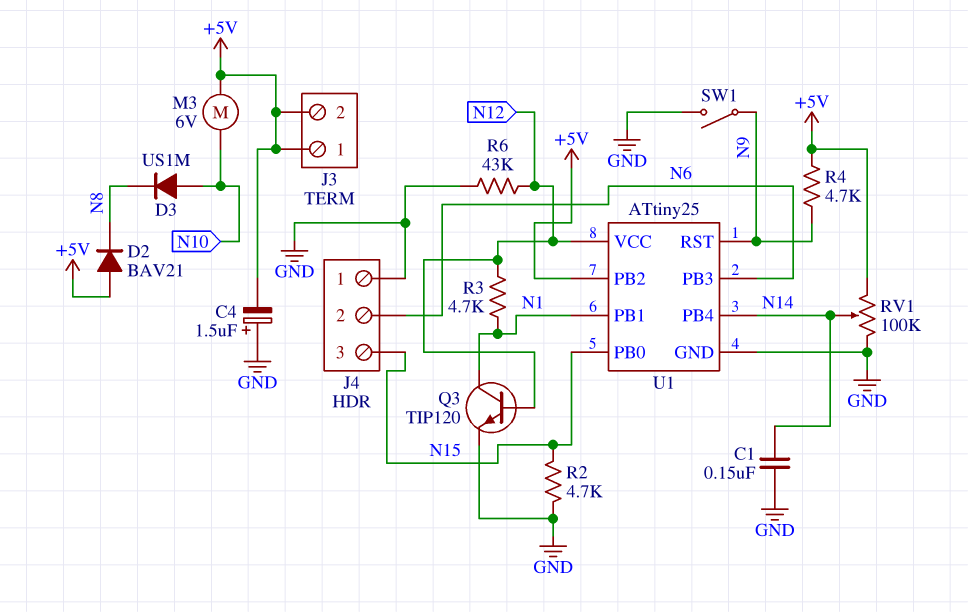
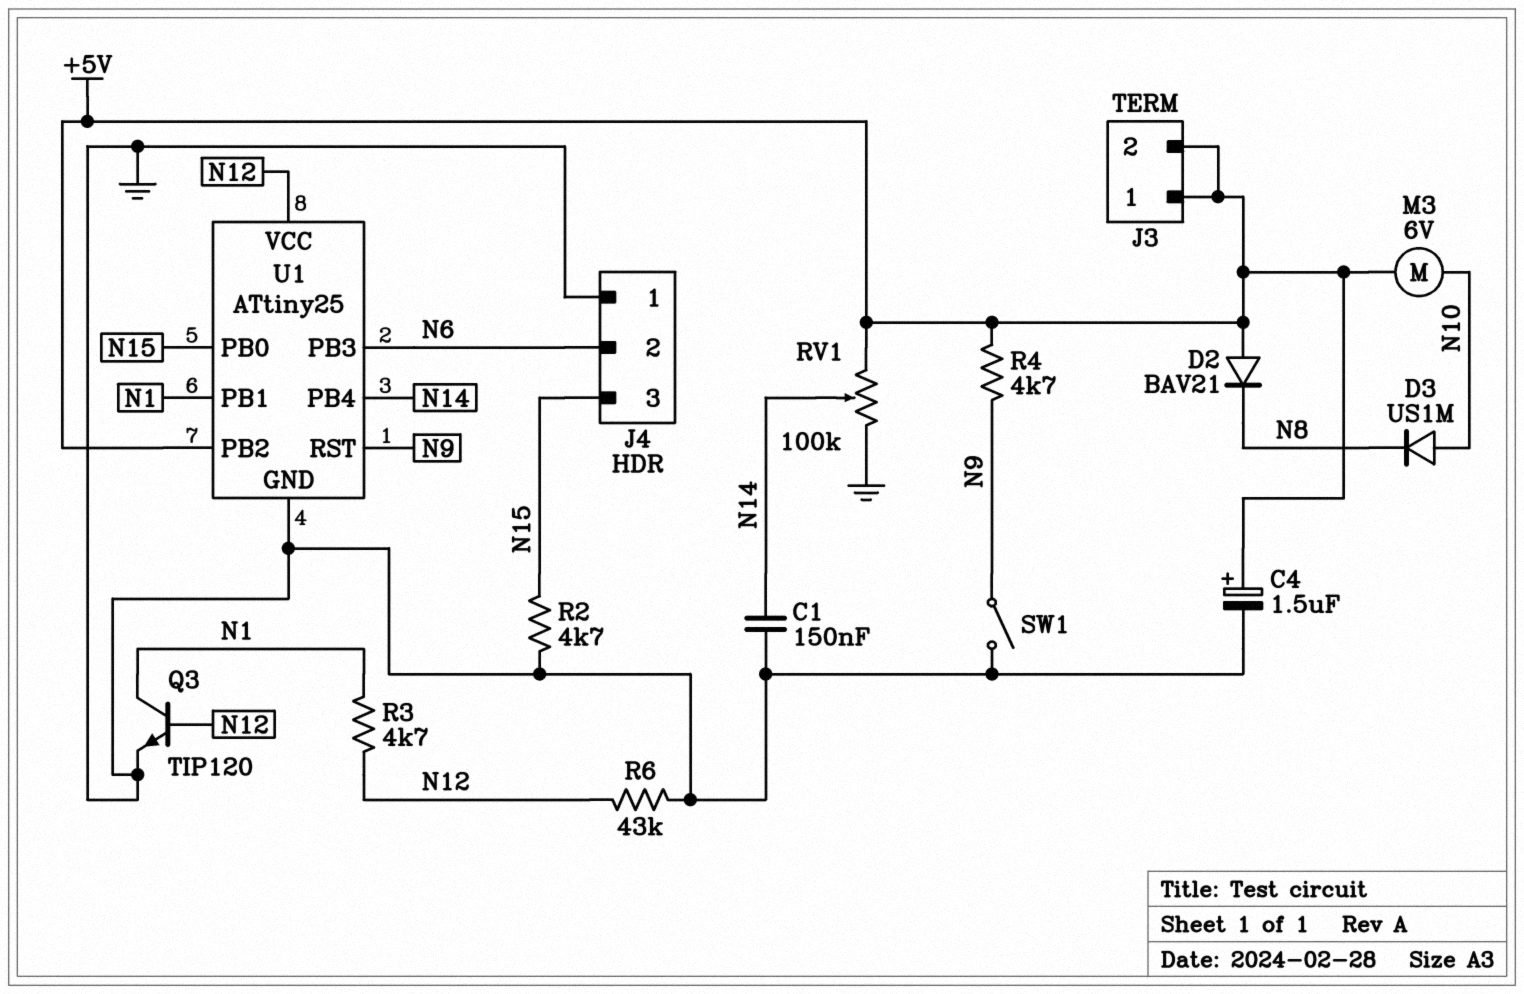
C4: 1.5uF (plus GND, minus +5V) -> 1.5uF (plus +5V, minus GND)

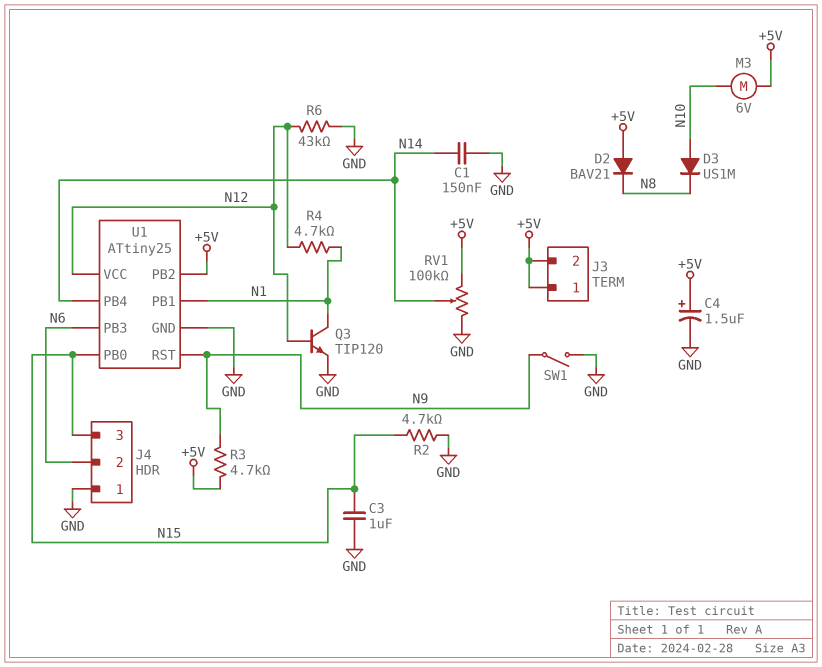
C3: none -> 1uF (GND, N15)
R3: 4.7k (N1, N12) -> 4.7k (+5V, N9)
R4: 4.7k (+5V, N9) -> 4.7k (N1, N12)

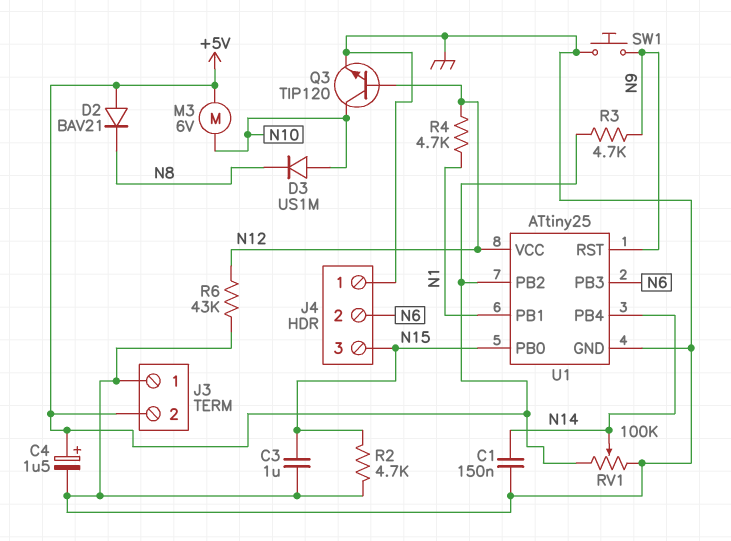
J3 pin 1: +5V -> GND
Q3: NPN TIP120 (B N12, C N1, E GND) -> NPN TIP120 (B N12, C N10, E GND)
SW1: switch (GND, N9) -> button (GND, N9)

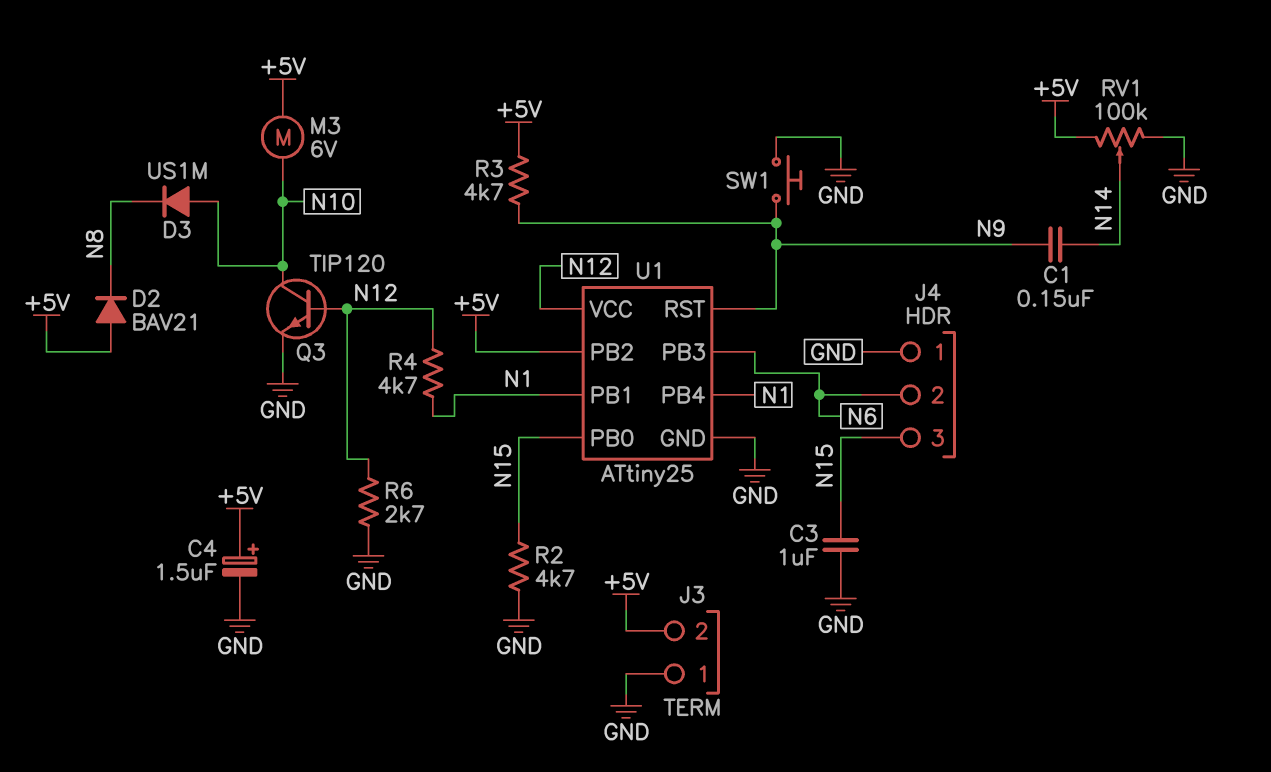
C1: 150nF (GND, N14) -> 150nF (N9, N14)
R6: 43k (GND, N12) -> 2.7k (GND, N12)
U1 pin PB4: N14 -> N1

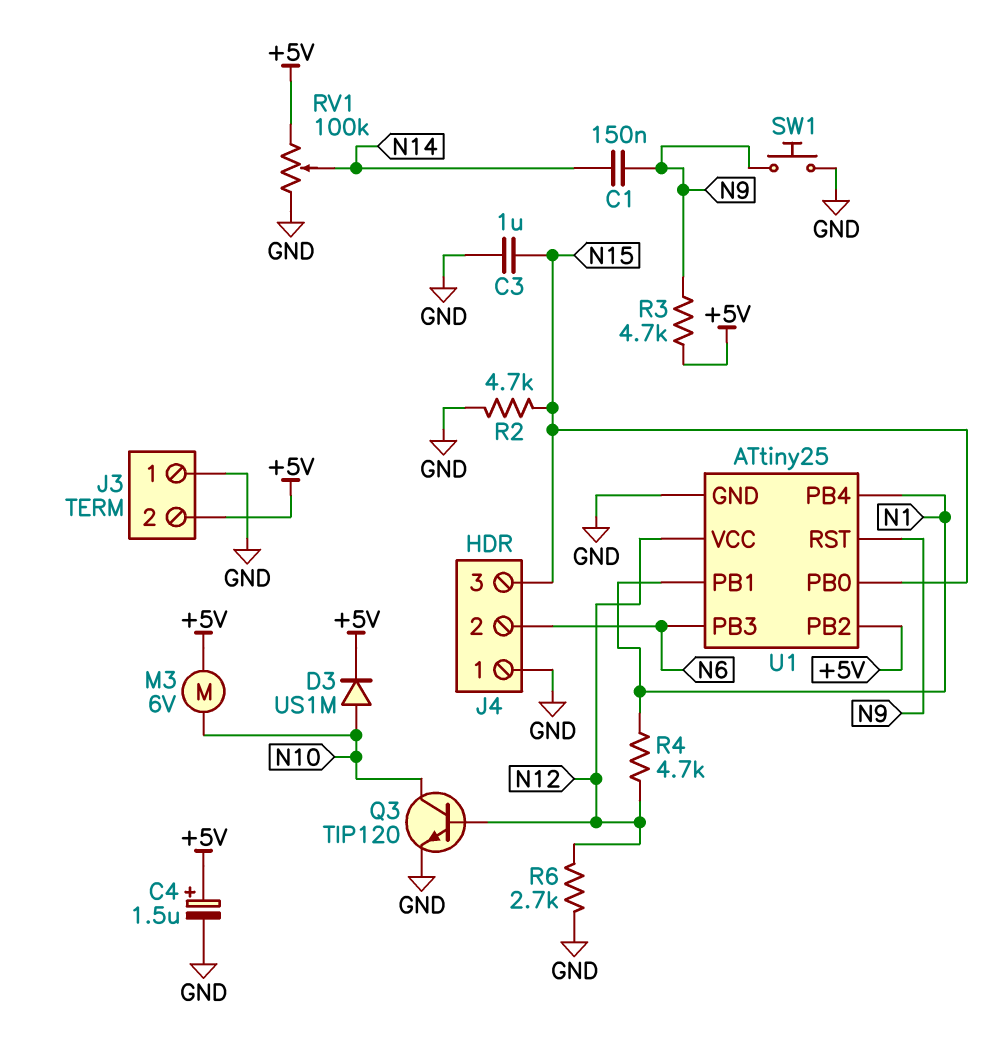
D2: diode BAV21 (A +5V, K N8) -> none
D3: diode US1M (A N10, K N8) -> diode US1M (A N10, K +5V)

